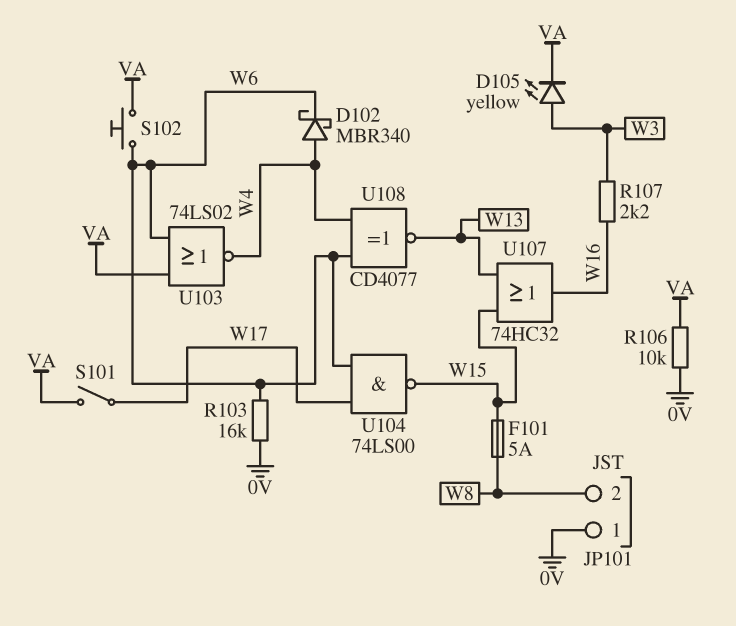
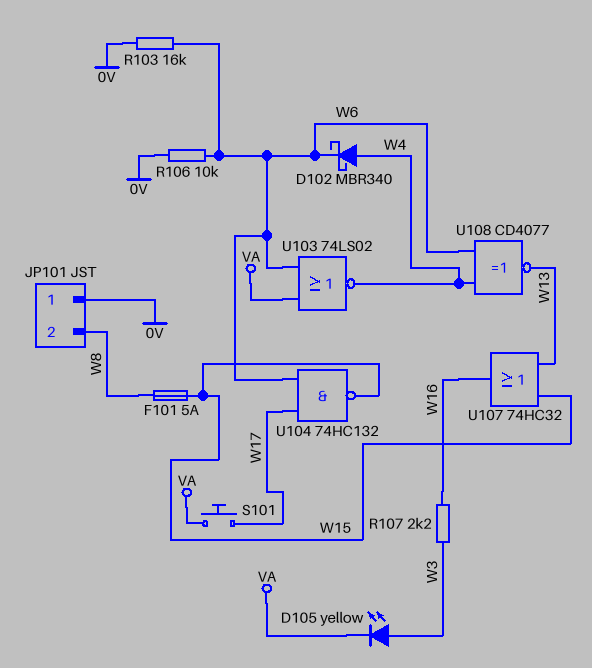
R106: 10k (0V, VA) -> 10k (0V, W6)
S101: switch (VA, W17) -> button (VA, W17)
S102: button (VA, W6) -> none
U104: NAND 74LS00 (in W6, in W17, out W15) -> NAND 74HC132 (in W6, in W17, out W15)

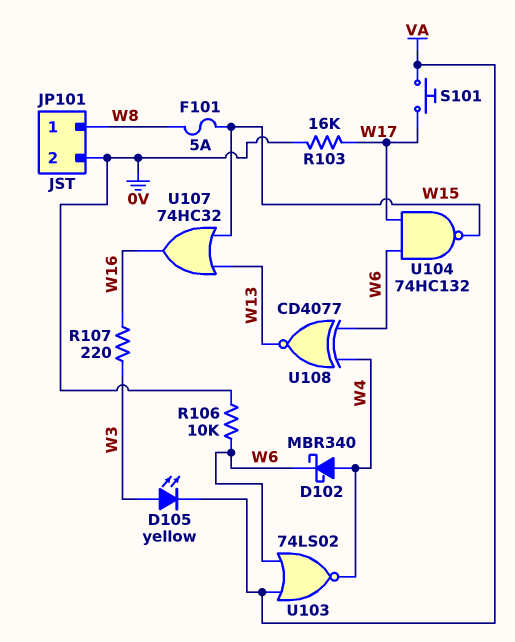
JP101 pin 1: 0V -> W8
JP101 pin 2: W8 -> 0V
R103: 16k (0V, W6) -> 16k (0V, W17)
R107: 2.2k (W3, W16) -> 220 (W3, W16)

